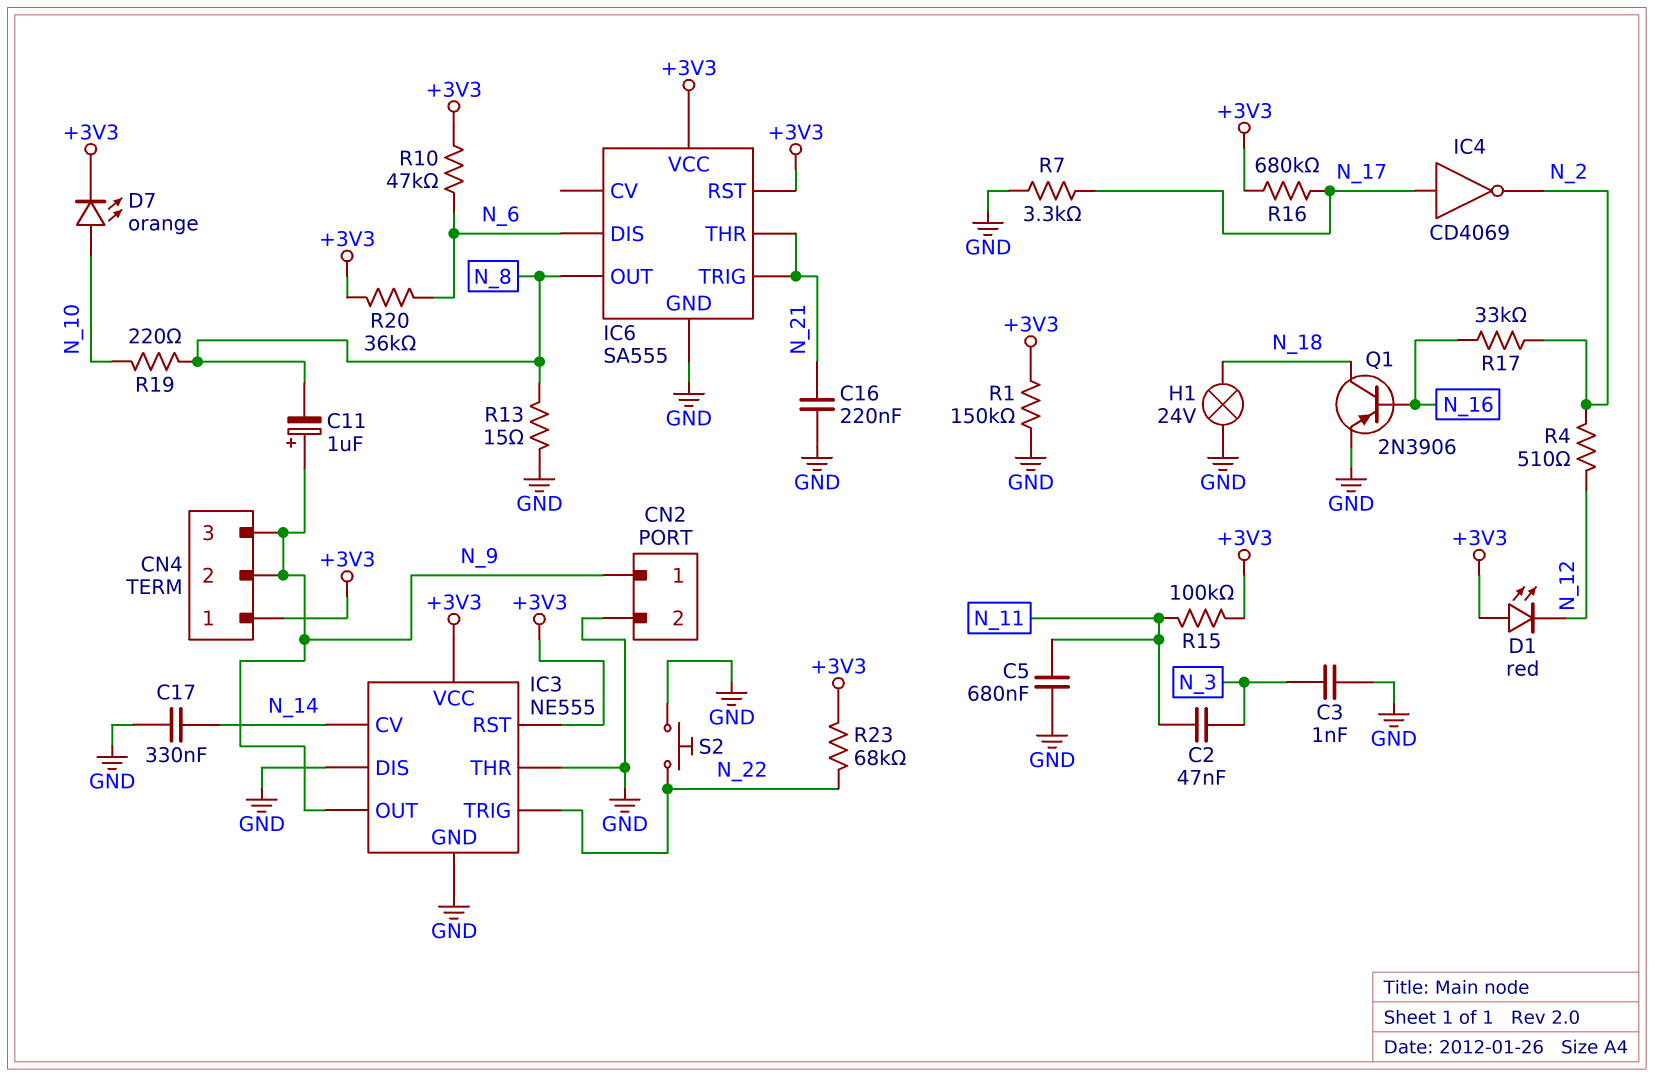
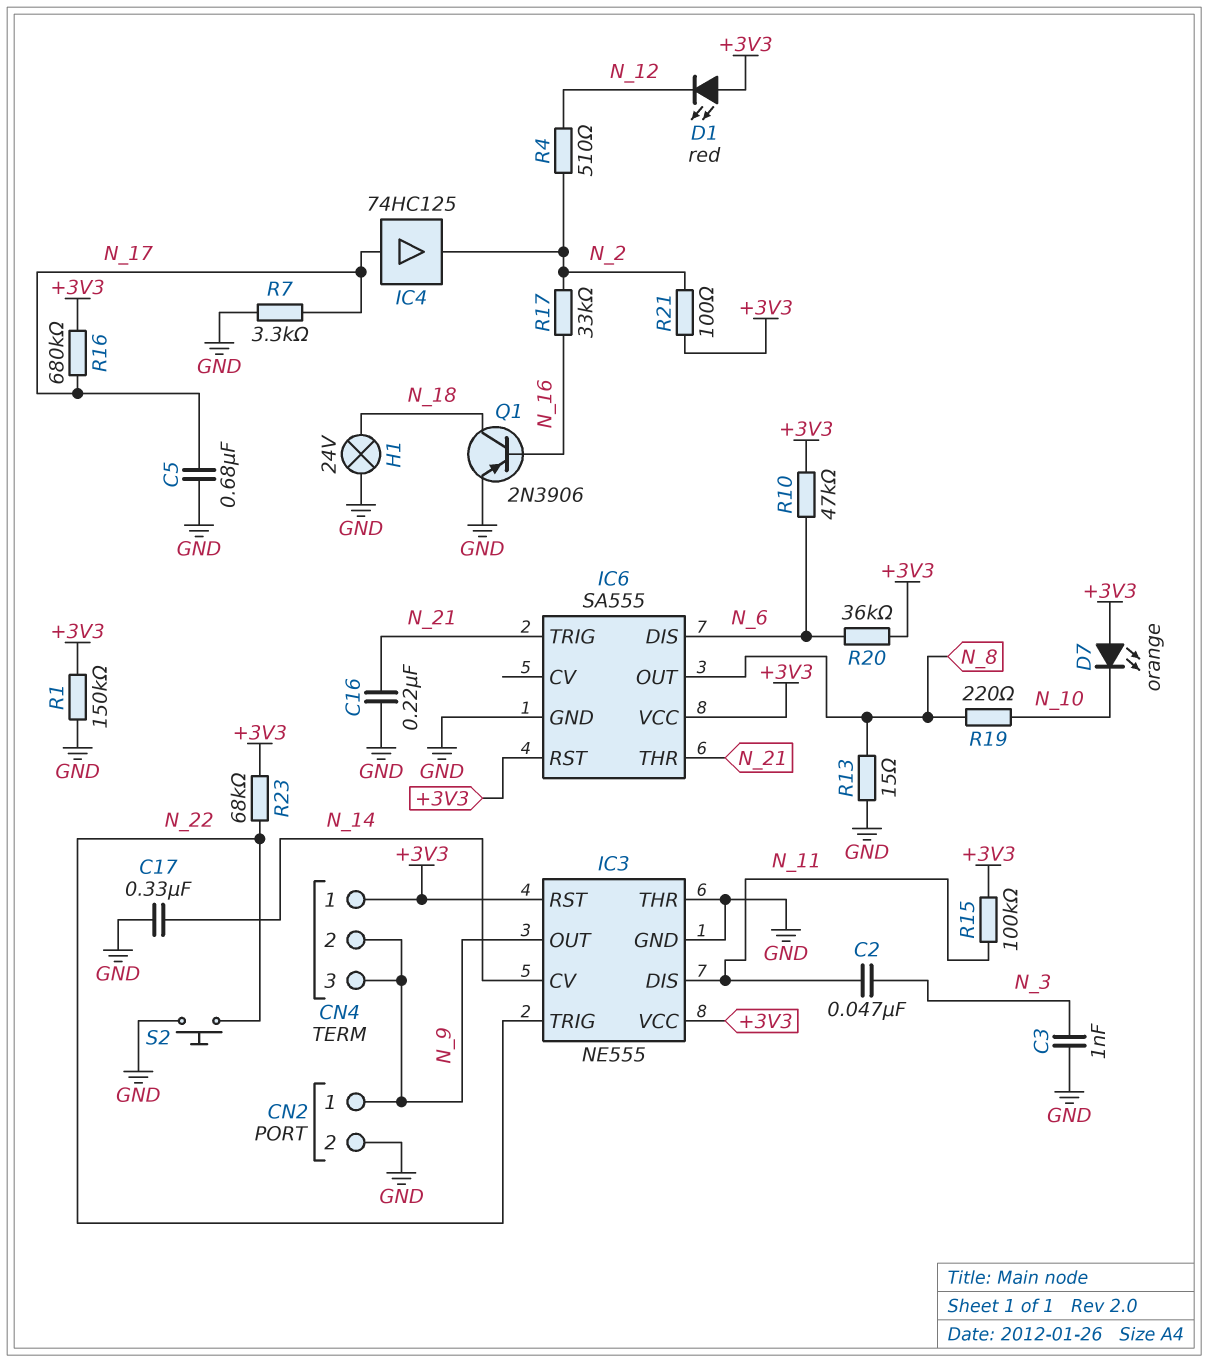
C5: 680nF (GND, N_11) -> 680nF (GND, N_17)
C11: 1uF (plus N_9, minus N_8) -> none
D7: LED orange (A N_10, K +3V3) -> LED orange (A +3V3, K N_10)
IC3 pin DIS: GND -> N_11
IC4: NOT CD4069 (in N_17, out N_2) -> buffer 74HC125 (in N_17, out N_2)
R21: none -> 100 (+3V3, N_2)

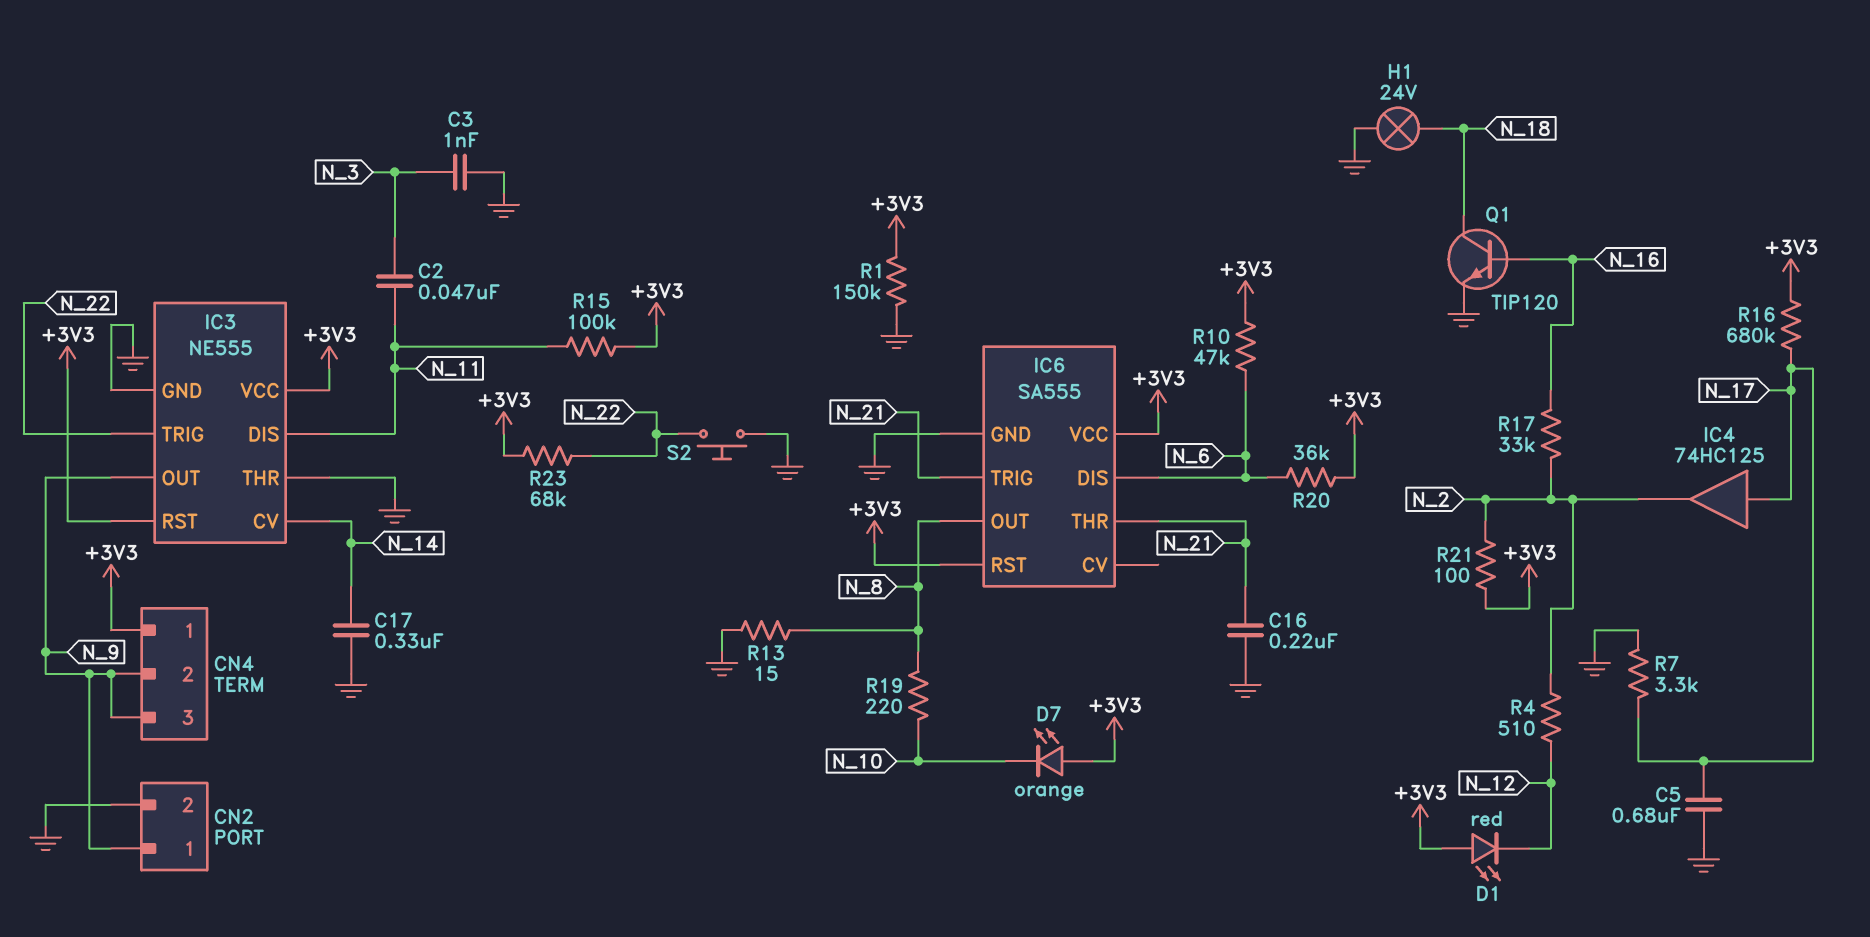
Q1: PNP 2N3906 (B N_16, C N_18, E GND) -> NPN TIP120 (B N_16, C N_18, E GND)

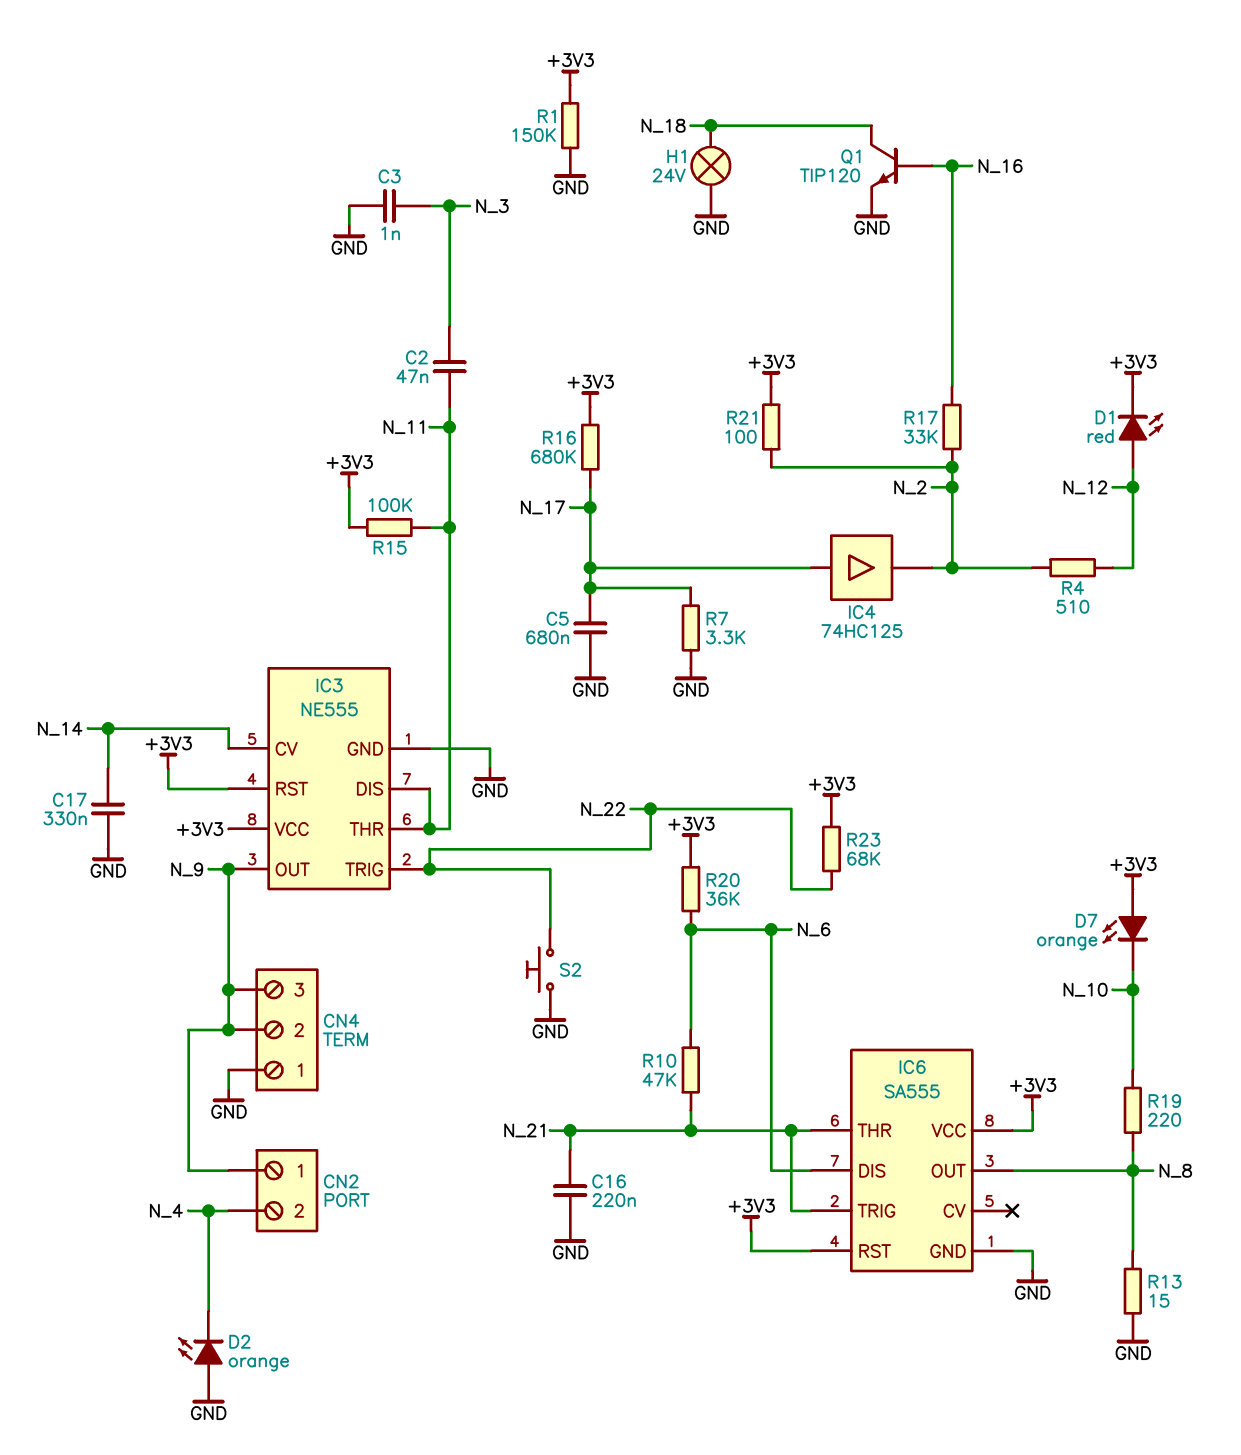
CN2 pin 2: GND -> N_4
CN4 pin 1: +3V3 -> GND
D1: LED red (A +3V3, K N_12) -> LED red (A N_12, K +3V3)
D2: none -> LED orange (A GND, K N_4)
IC3 pin THR: GND -> N_11
R10: 47k (+3V3, N_6) -> 47k (N_6, N_21)

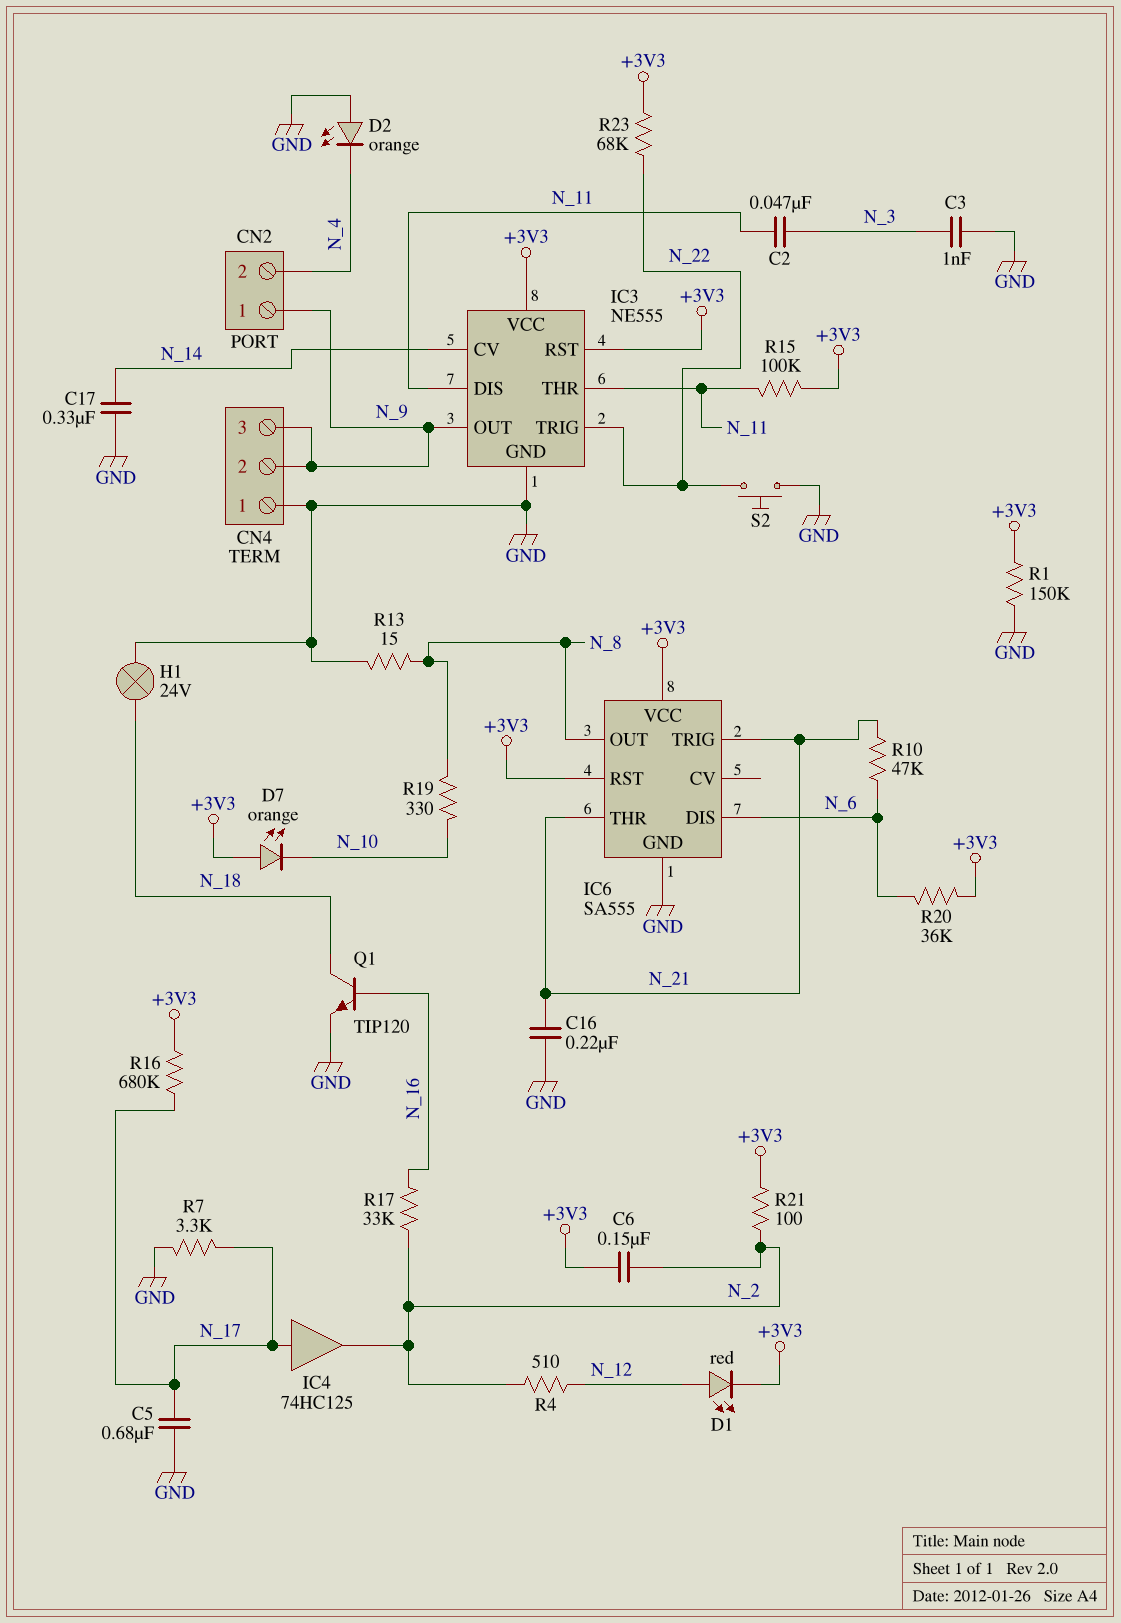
C6: none -> 150nF (+3V3, N_2)
R19: 220 (N_8, N_10) -> 330 (N_8, N_10)

